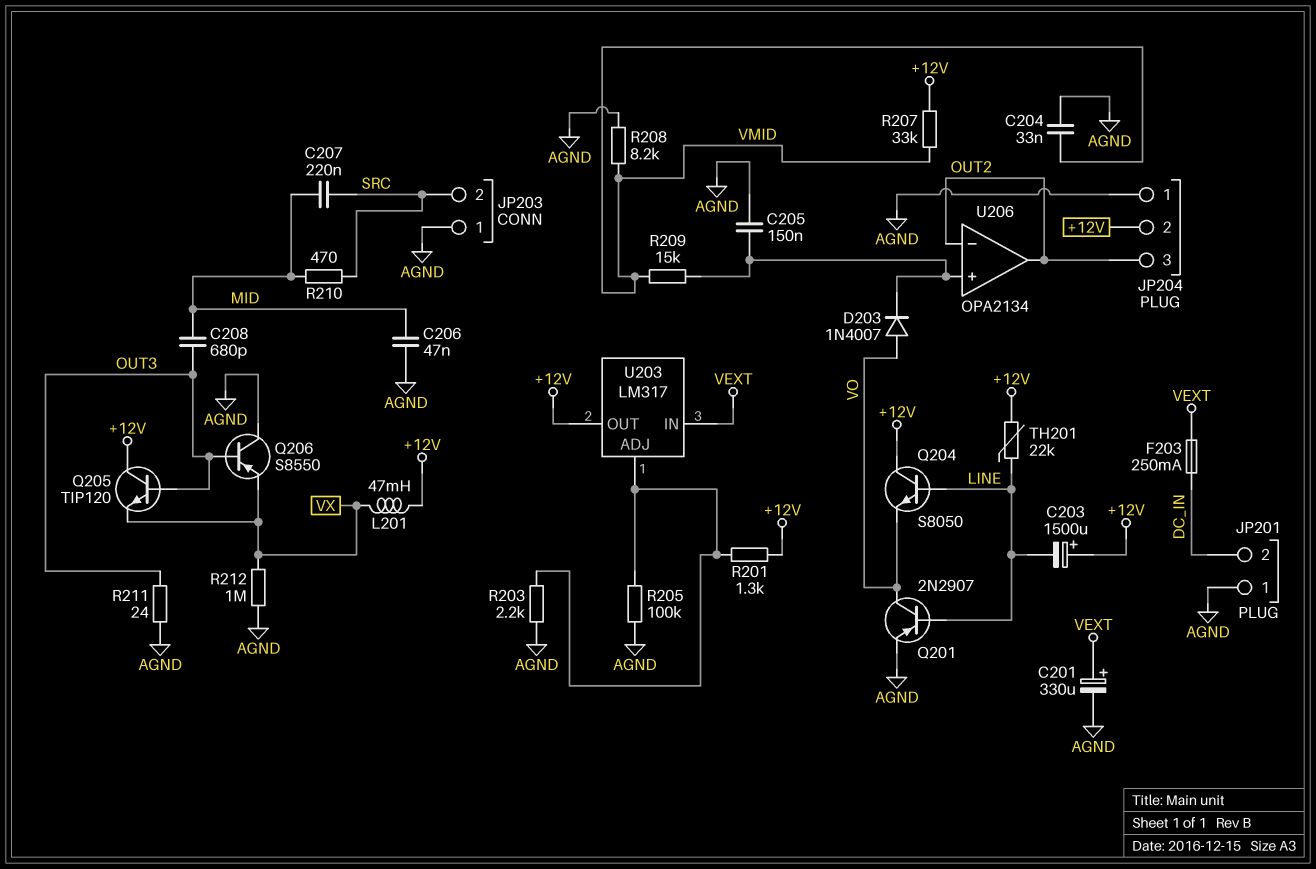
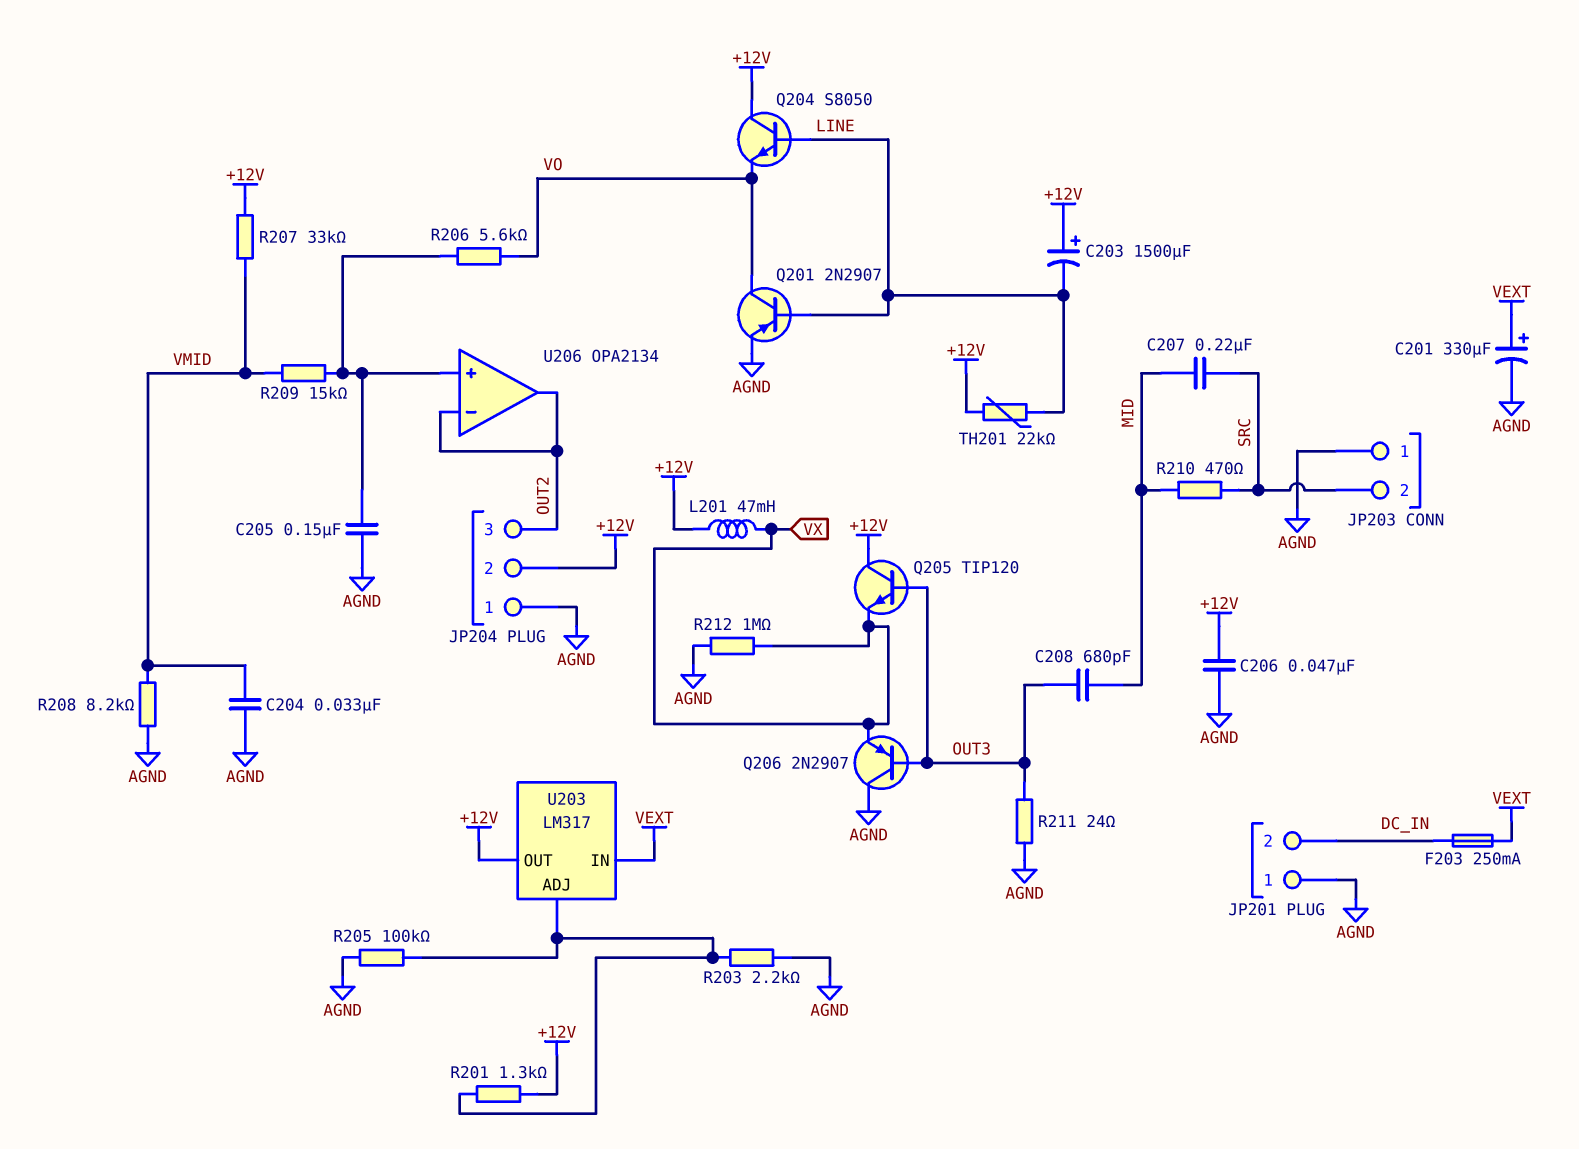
C206: 47nF (AGND, MID) -> 47nF (+12V, AGND)
D203: diode 1N4007 (A VO, K U206/in+) -> none
Q206: PNP S8550 (B OUT3, C AGND, E VX) -> PNP 2N2907 (B OUT3, C AGND, E VX)
R206: none -> 5.6k (U206/in+, VO)

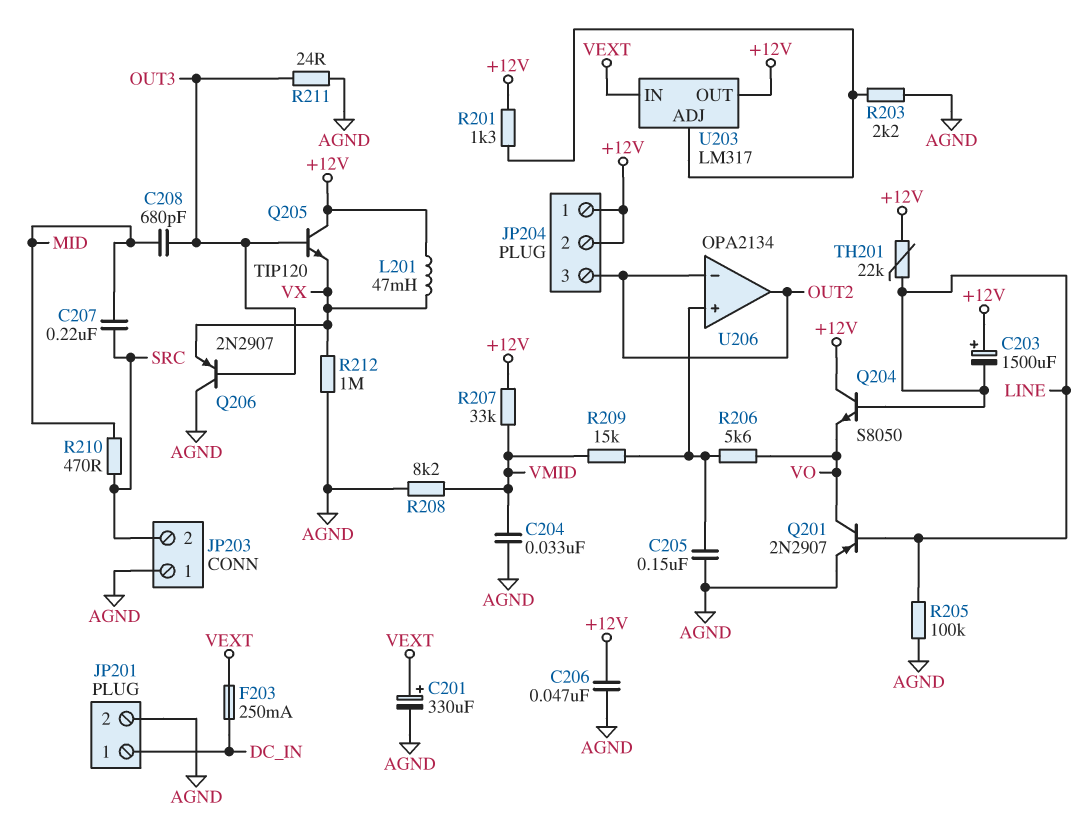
JP201 pin 1: AGND -> DC_IN
JP201 pin 2: DC_IN -> AGND
JP204 pin 1: AGND -> +12V
R205: 100k (AGND, U203/ADJ) -> 100k (AGND, LINE)

